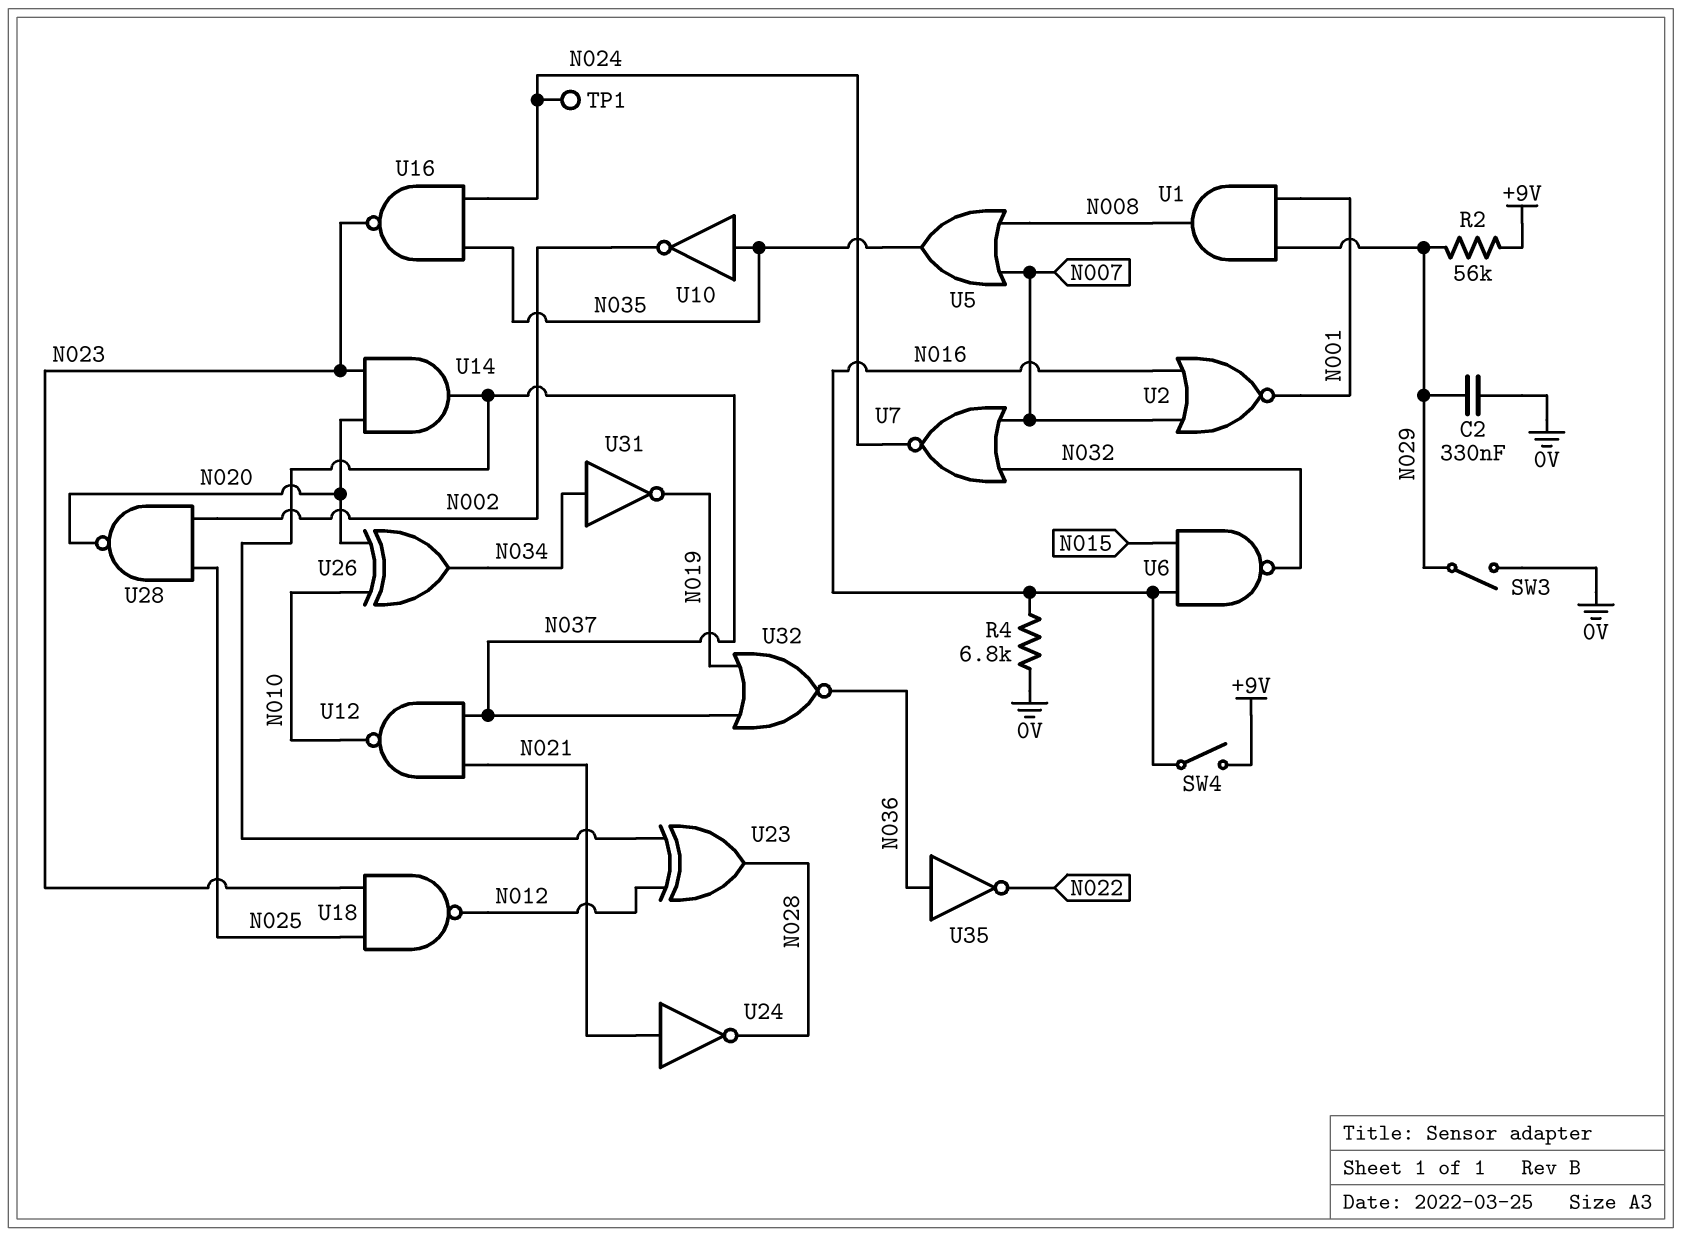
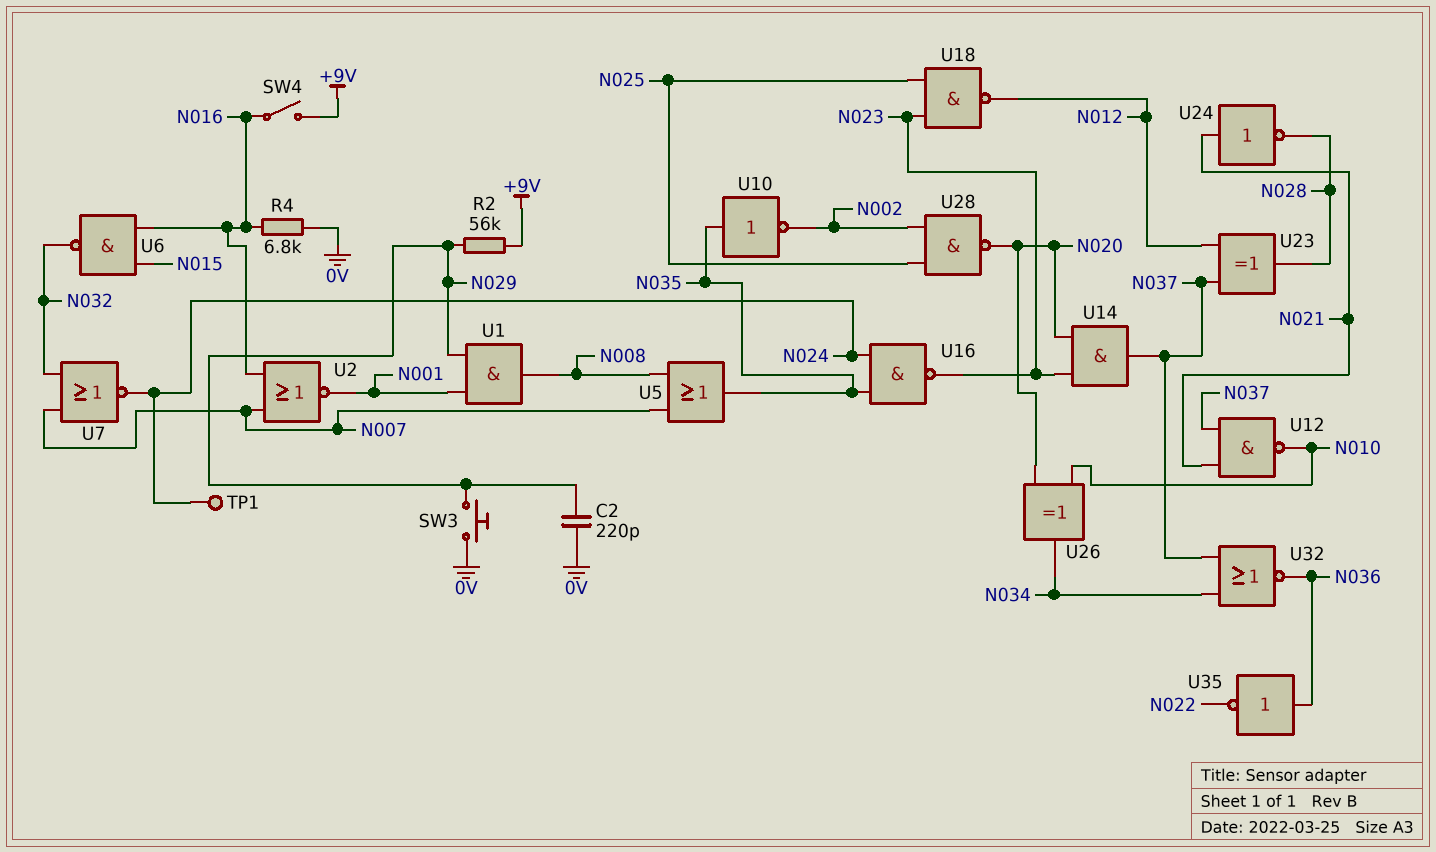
C2: 330nF (0V, N029) -> 220pF (0V, N029)
SW3: switch (0V, N029) -> button (0V, N029)
U31: NOT (in N034, out N019) -> none
U32: NOR (in N019, in N037, out N036) -> NOR (in N034, in N037, out N036)

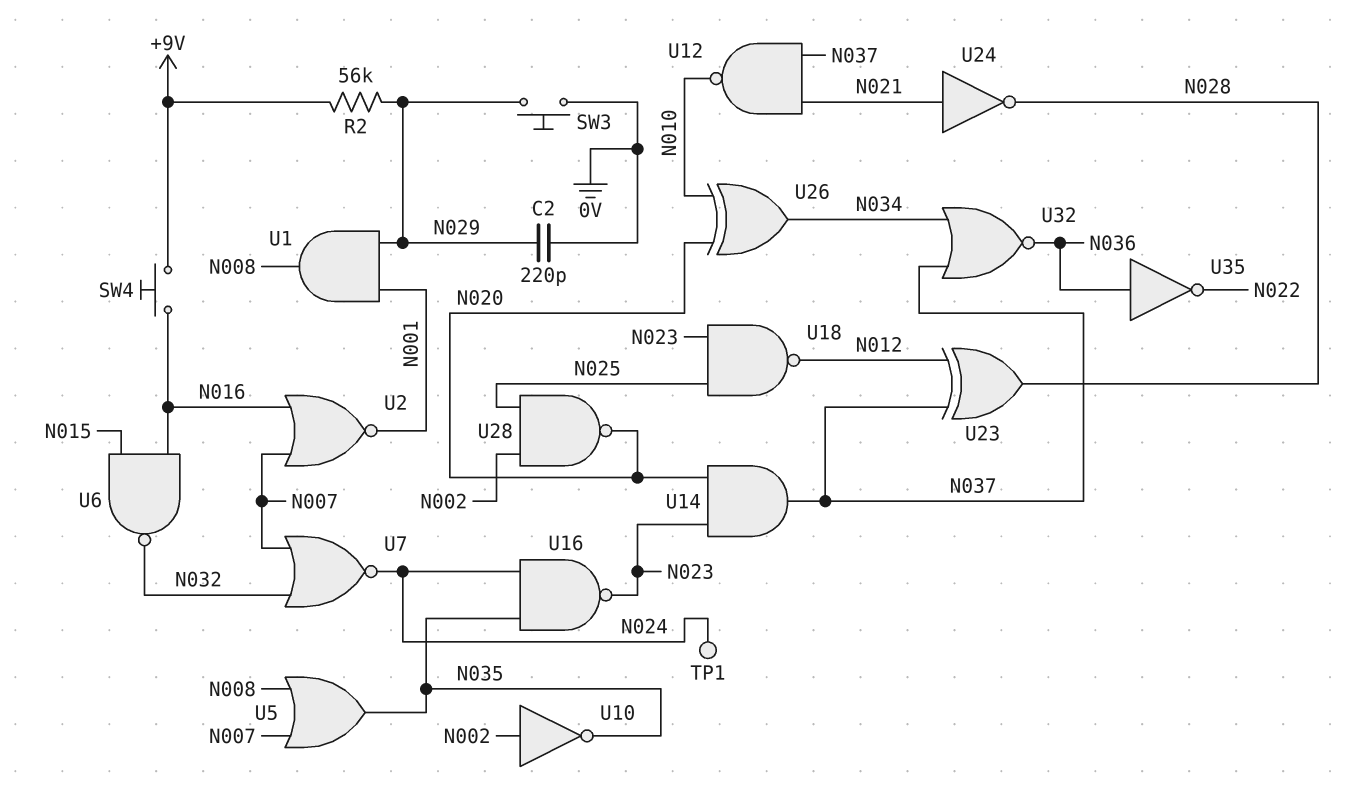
R4: 6.8k (0V, N016) -> none
SW4: switch (+9V, N016) -> button (+9V, N016)
U10: NOT (in N035, out N002) -> NOT (in N002, out N035)

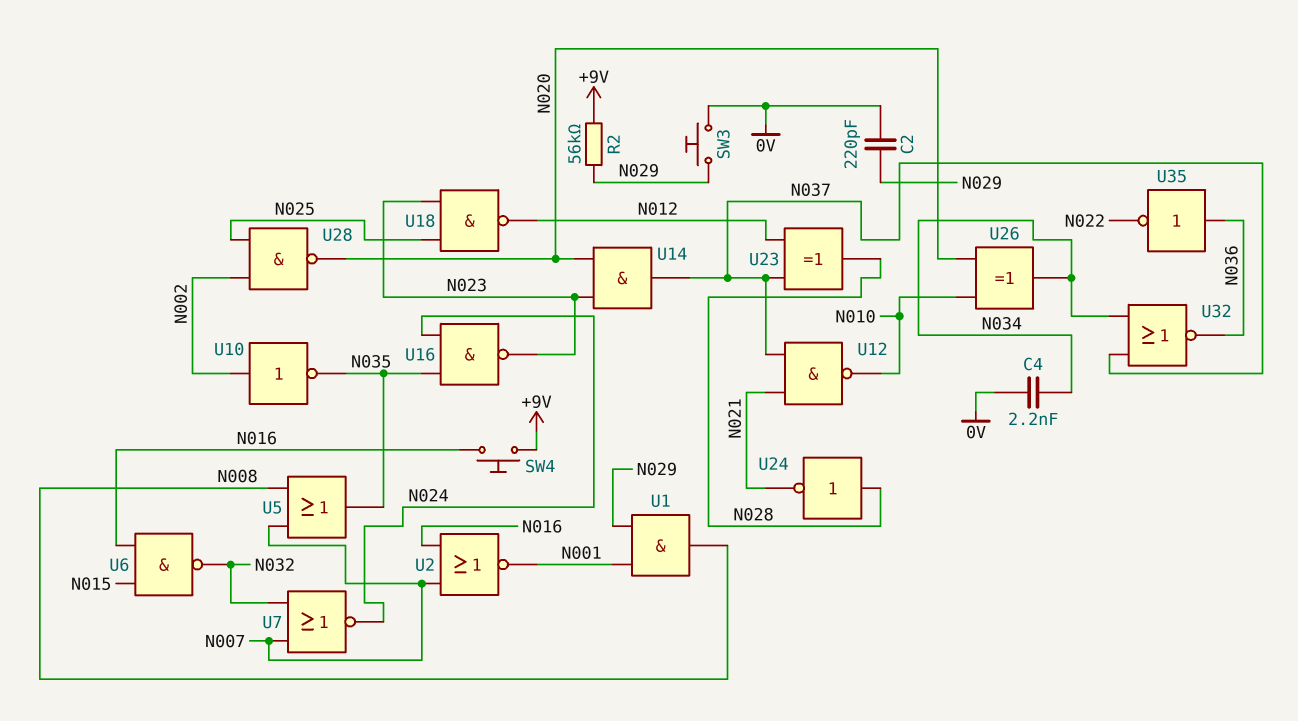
C4: none -> 2.2nF (0V, N034)
TP1: test point (N024) -> none
U24: NOT (in N021, out N028) -> NOT (in N028, out N021)

